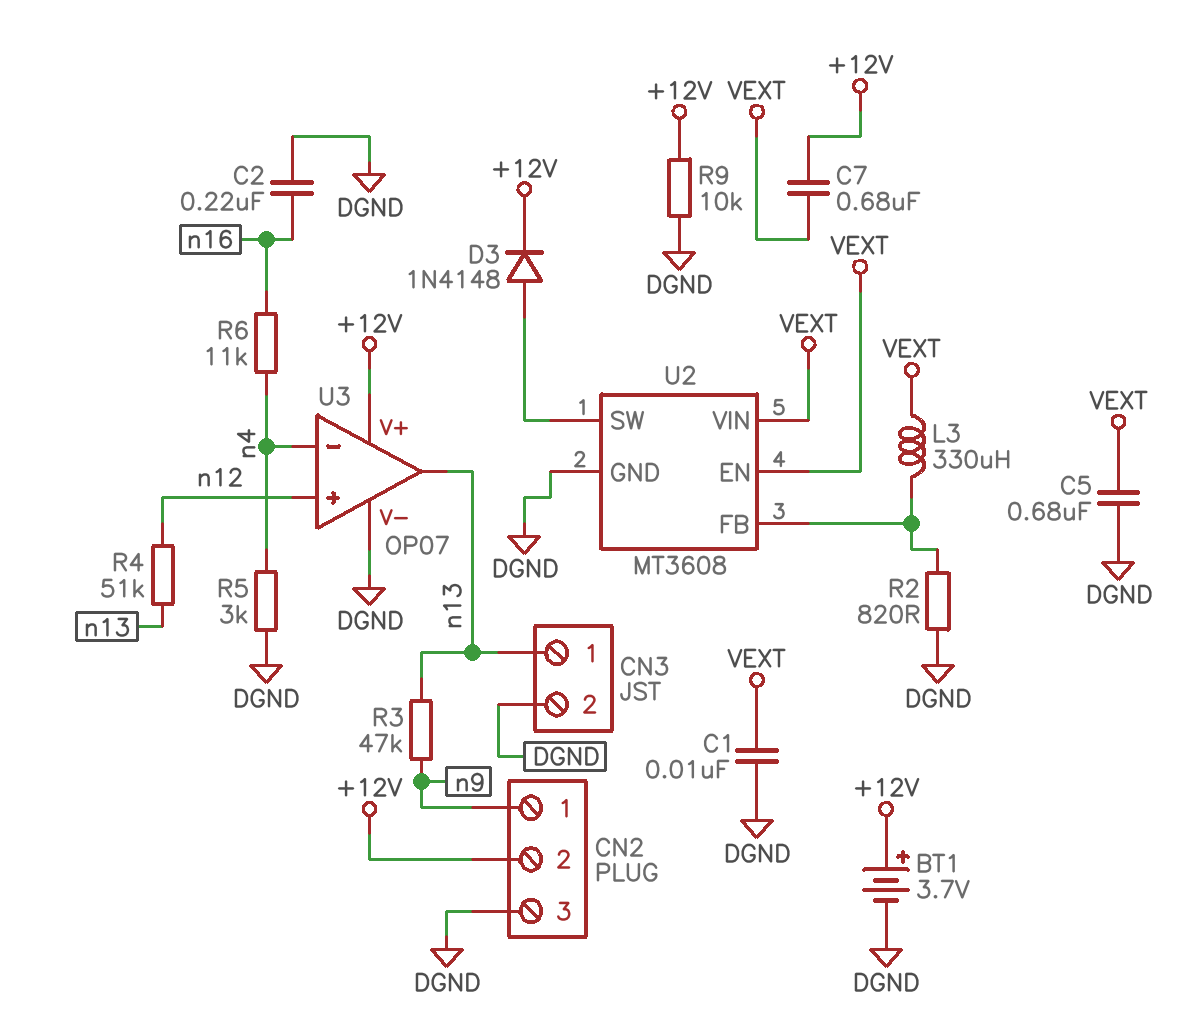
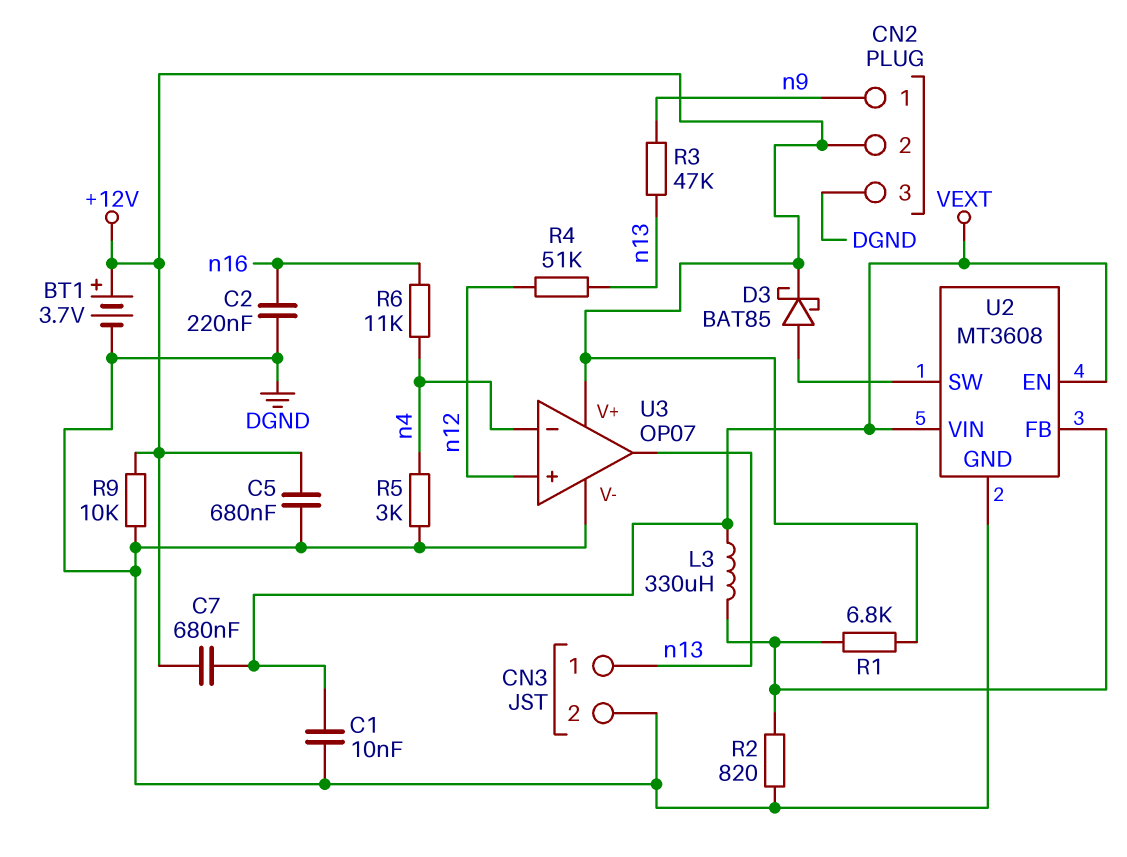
C5: 680nF (DGND, VEXT) -> 680nF (+12V, DGND)
D3: diode 1N4148 (A U2/SW, K +12V) -> schottky BAT85 (A U2/SW, K +12V)
R1: none -> 6.8k (+12V, U2/FB)

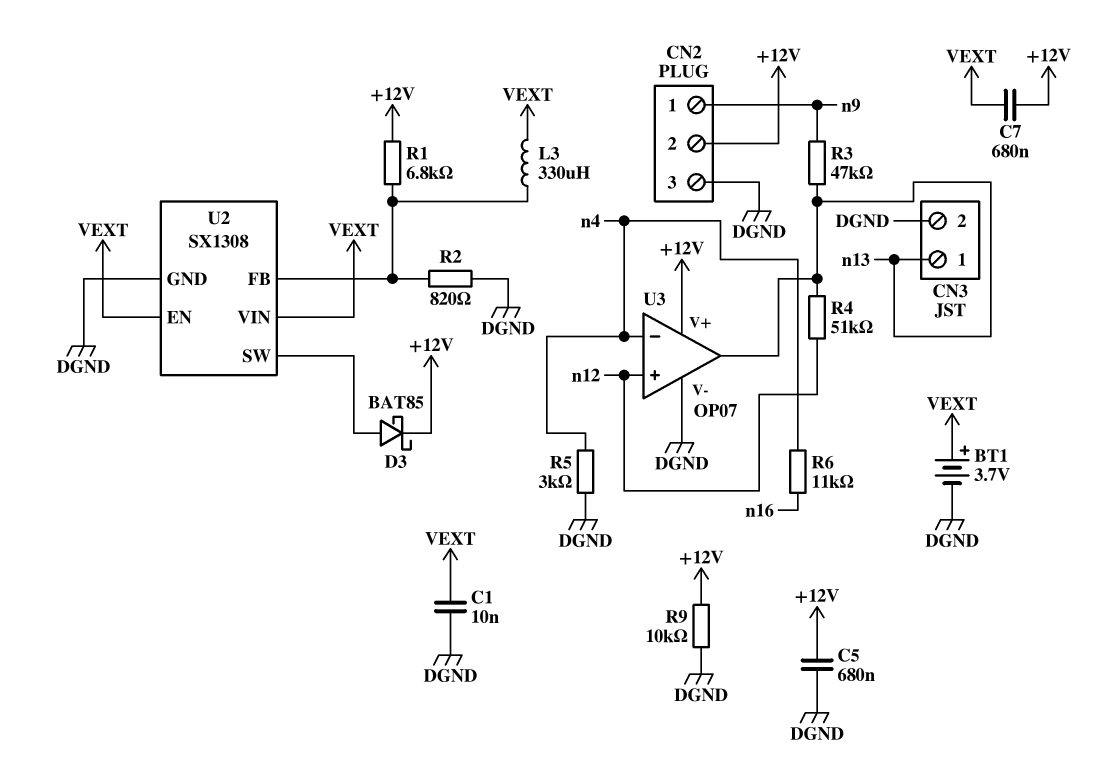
BT1: 3.7V (plus +12V, minus DGND) -> 3.7V (plus VEXT, minus DGND)
C2: 220nF (DGND, n16) -> none
U2: MT3608 -> SX1308

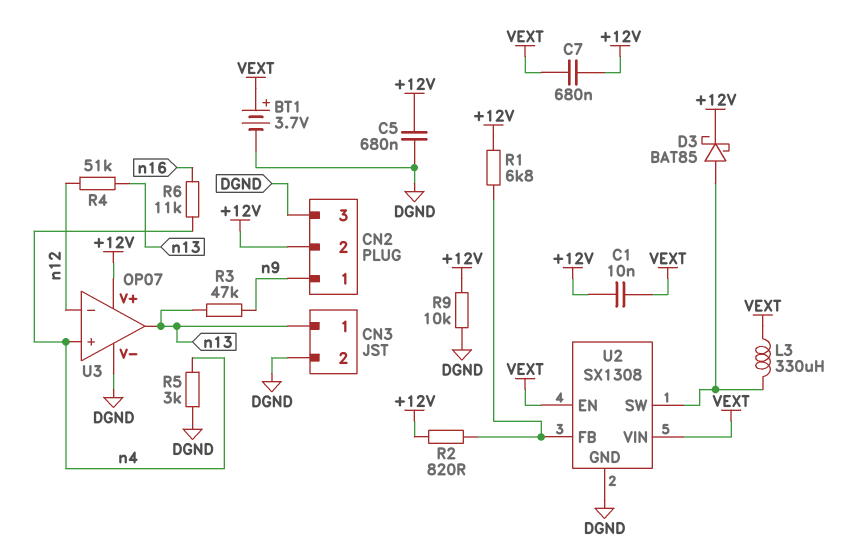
C1: 10nF (DGND, VEXT) -> 10nF (+12V, VEXT)
L3: 330uH (U2/FB, VEXT) -> 330uH (U2/SW, VEXT)
R2: 820 (DGND, U2/FB) -> 820 (+12V, U2/FB)
U3 pin in+: n12 -> n4
U3 pin in-: n4 -> n12

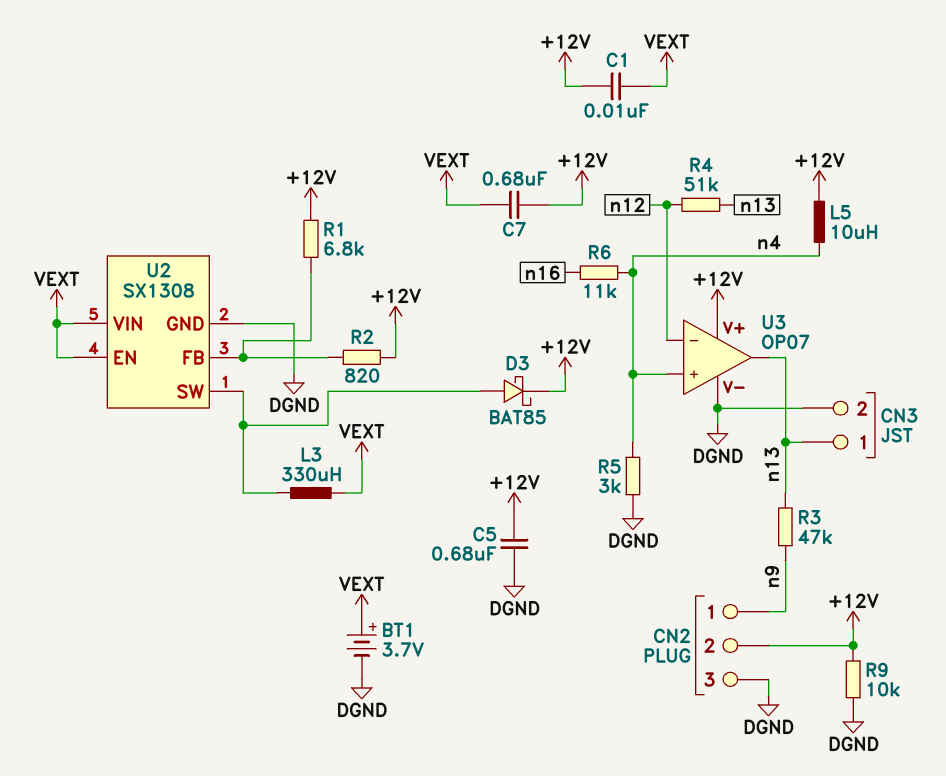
L5: none -> 10uH (+12V, n4)

